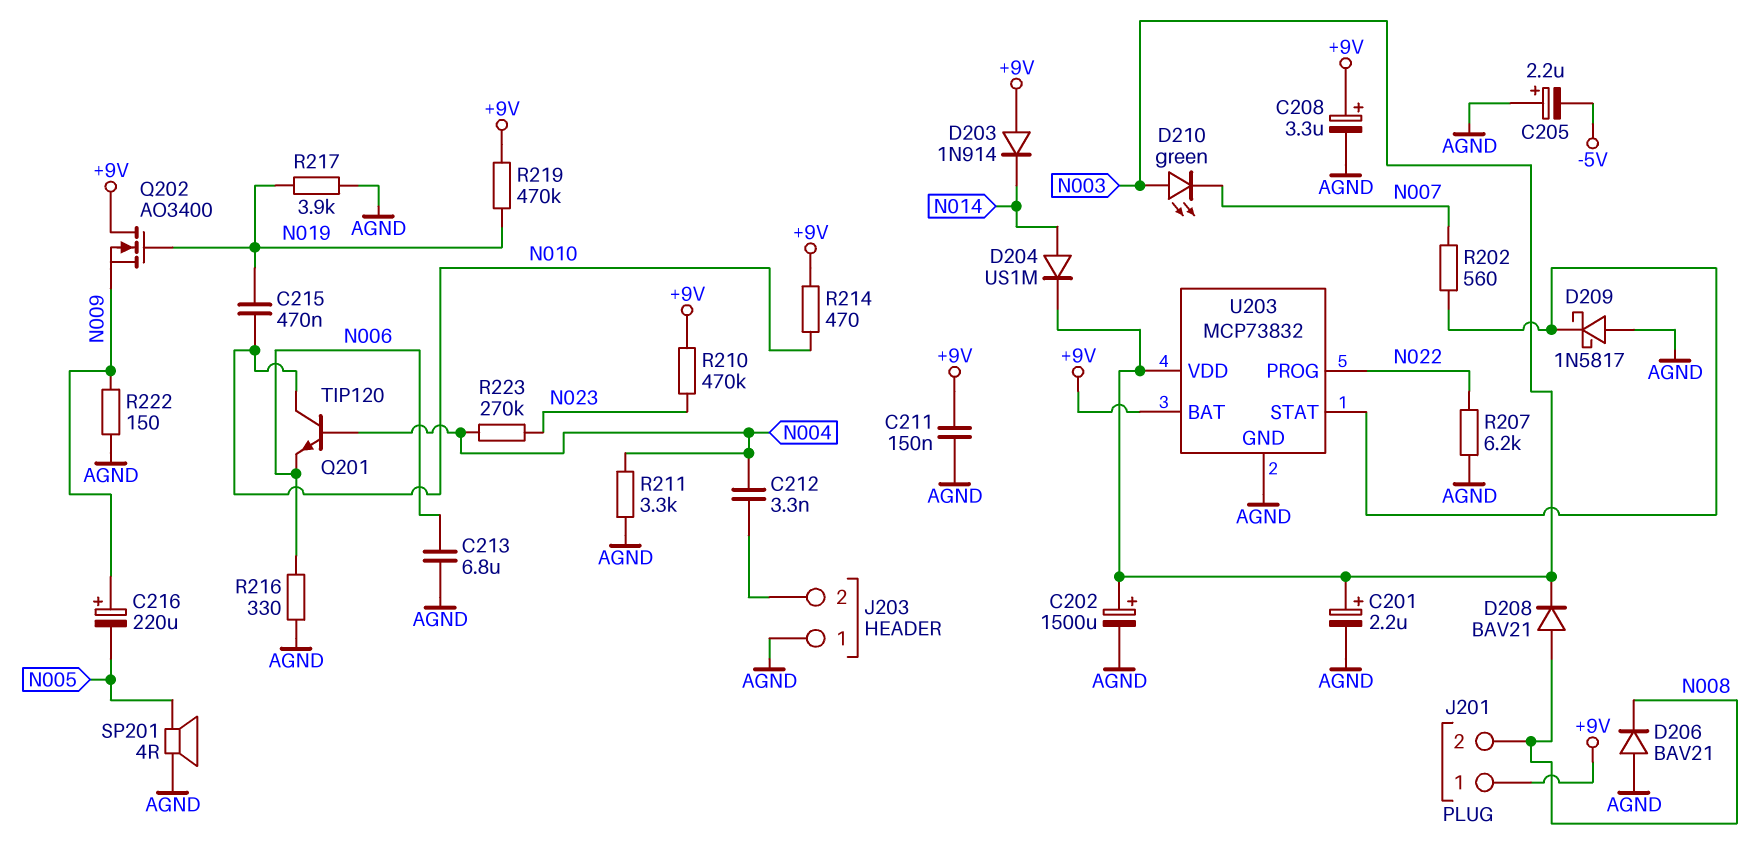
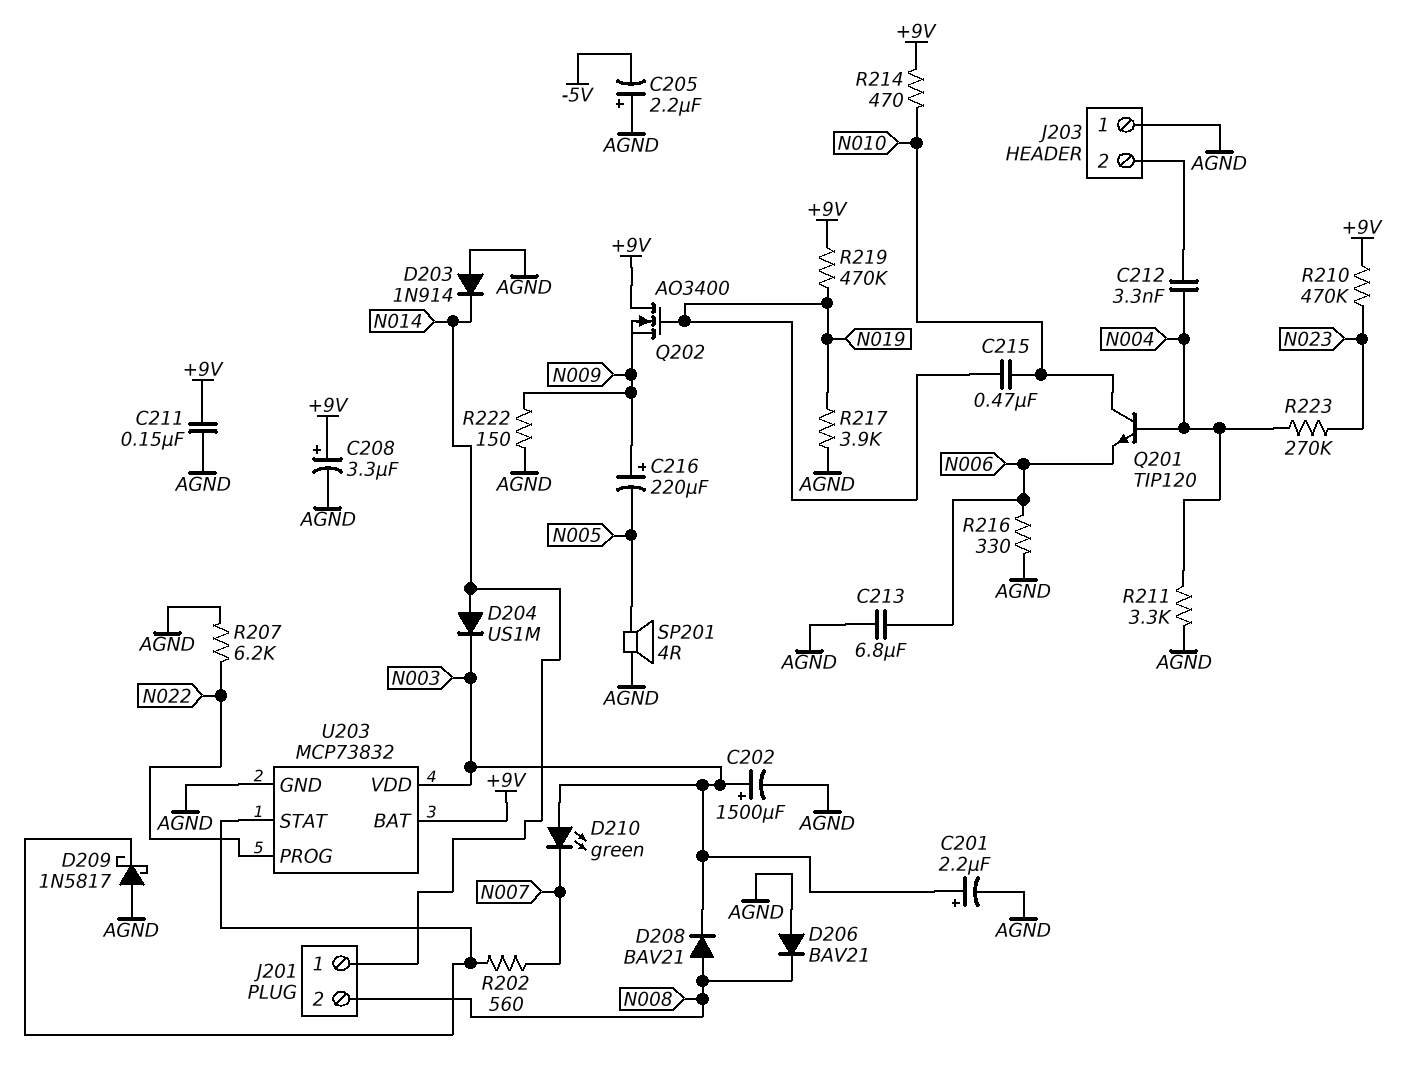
D203: diode 1N914 (A +9V, K N014) -> diode 1N914 (A AGND, K N014)
J201 pin 1: +9V -> N014

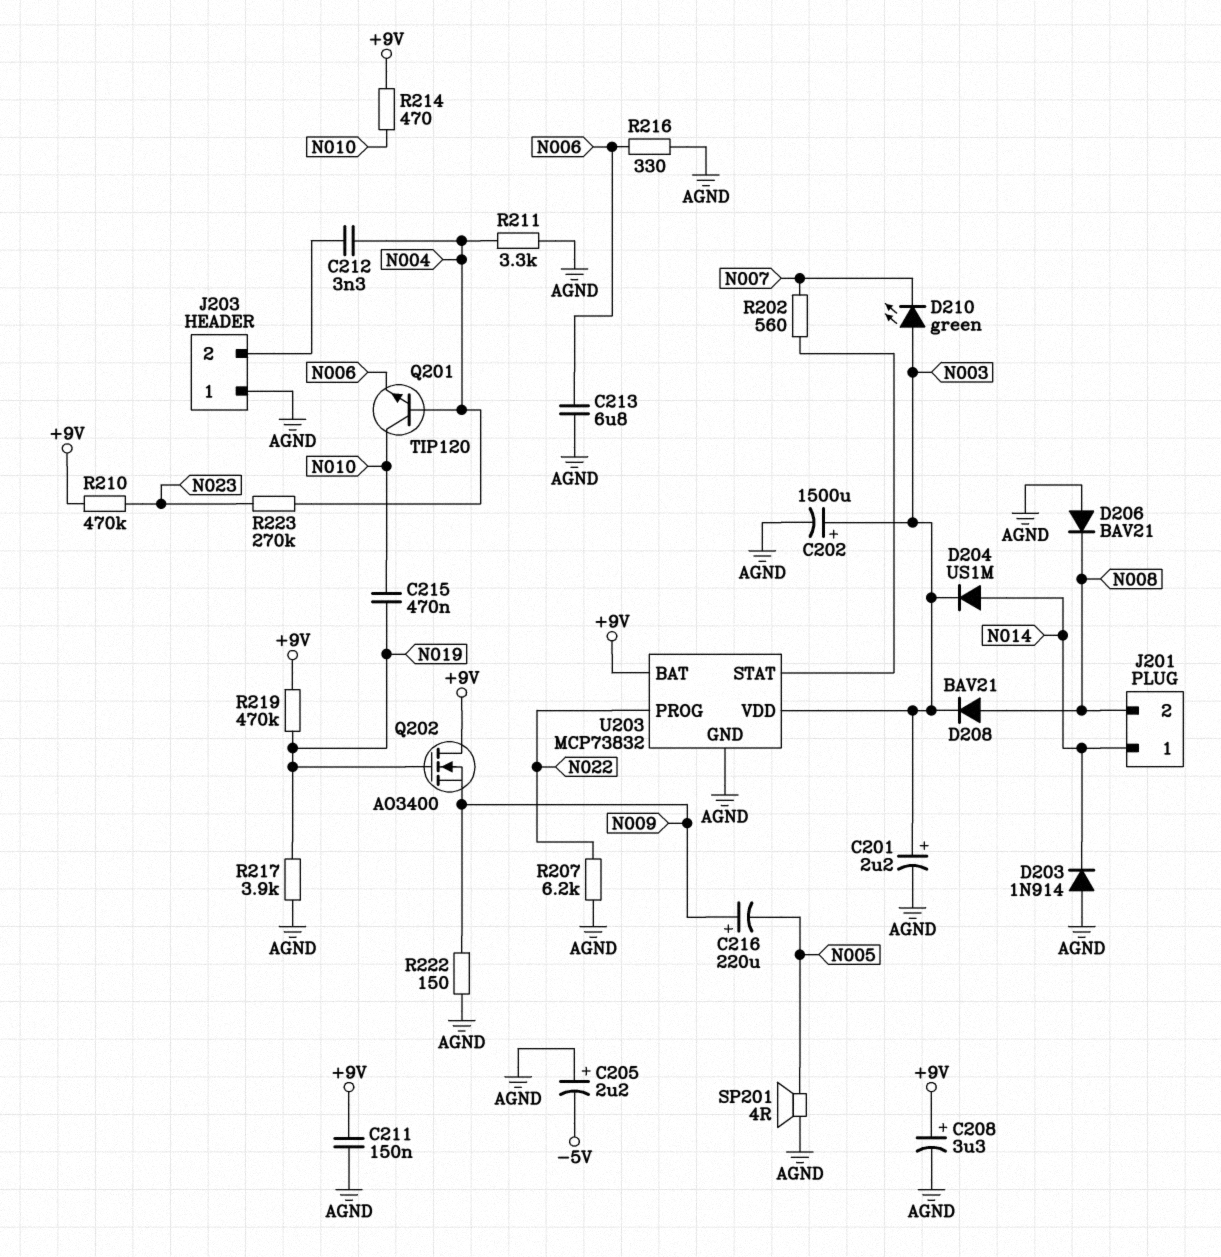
D209: schottky 1N5817 (A AGND, K U203/STAT) -> none

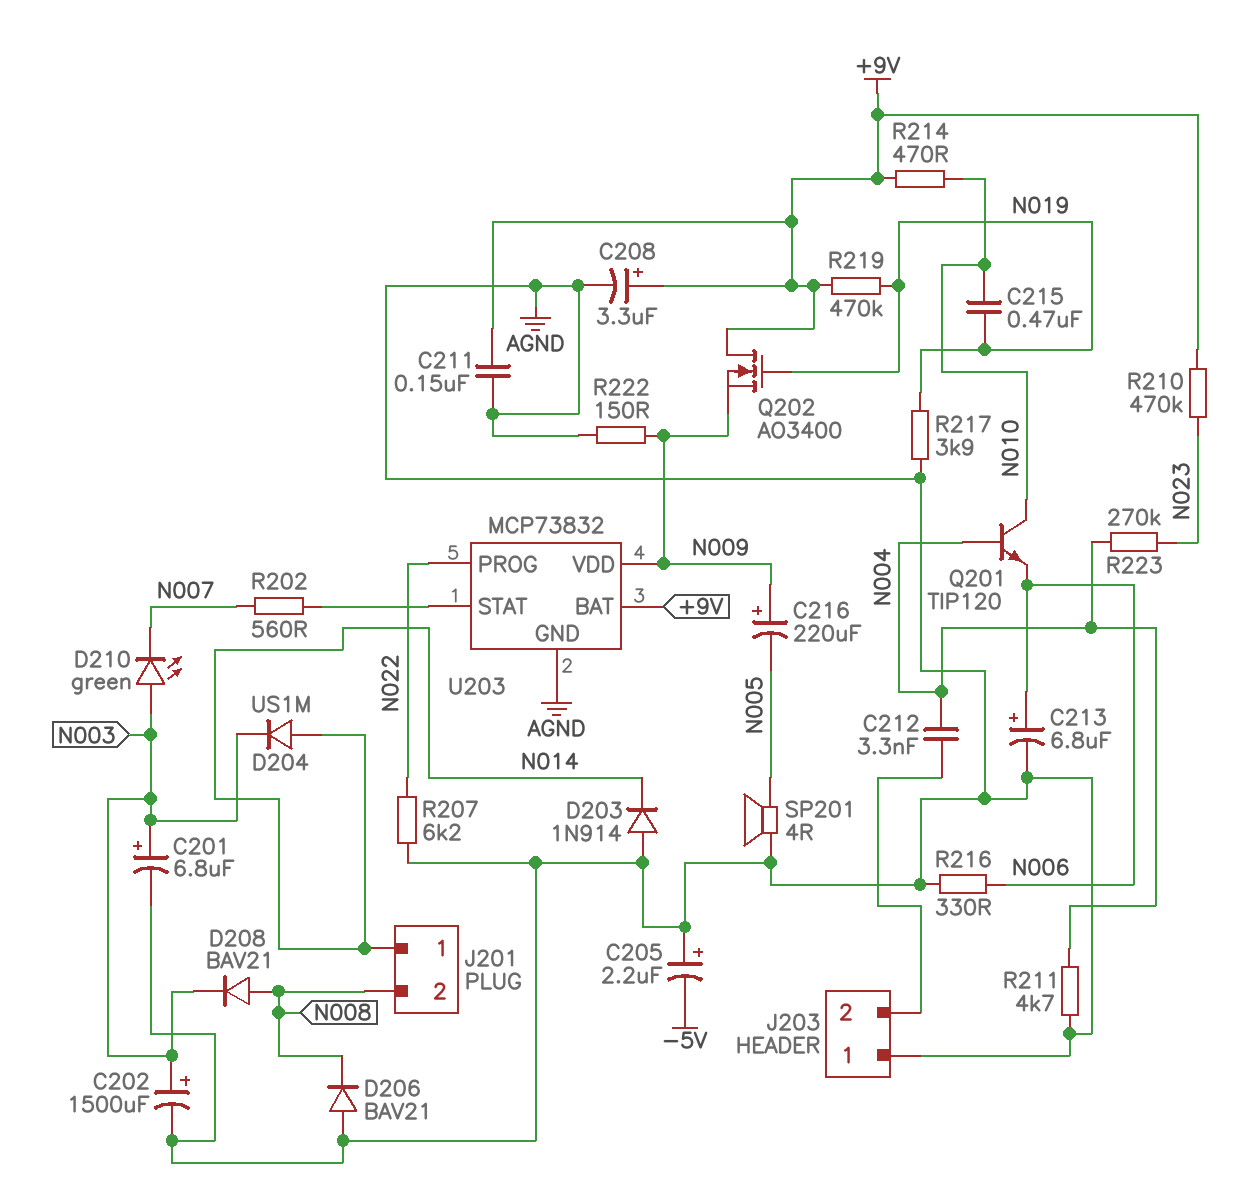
C201: 2.2uF (plus N003, minus AGND) -> 6.8uF (plus N003, minus AGND)
C213: 6.8uF (AGND, N006) -> 6.8uF (plus N006, minus AGND)
R211: 3.3k (AGND, N004) -> 4.7k (AGND, N004)
U203 pin VDD: N003 -> N009

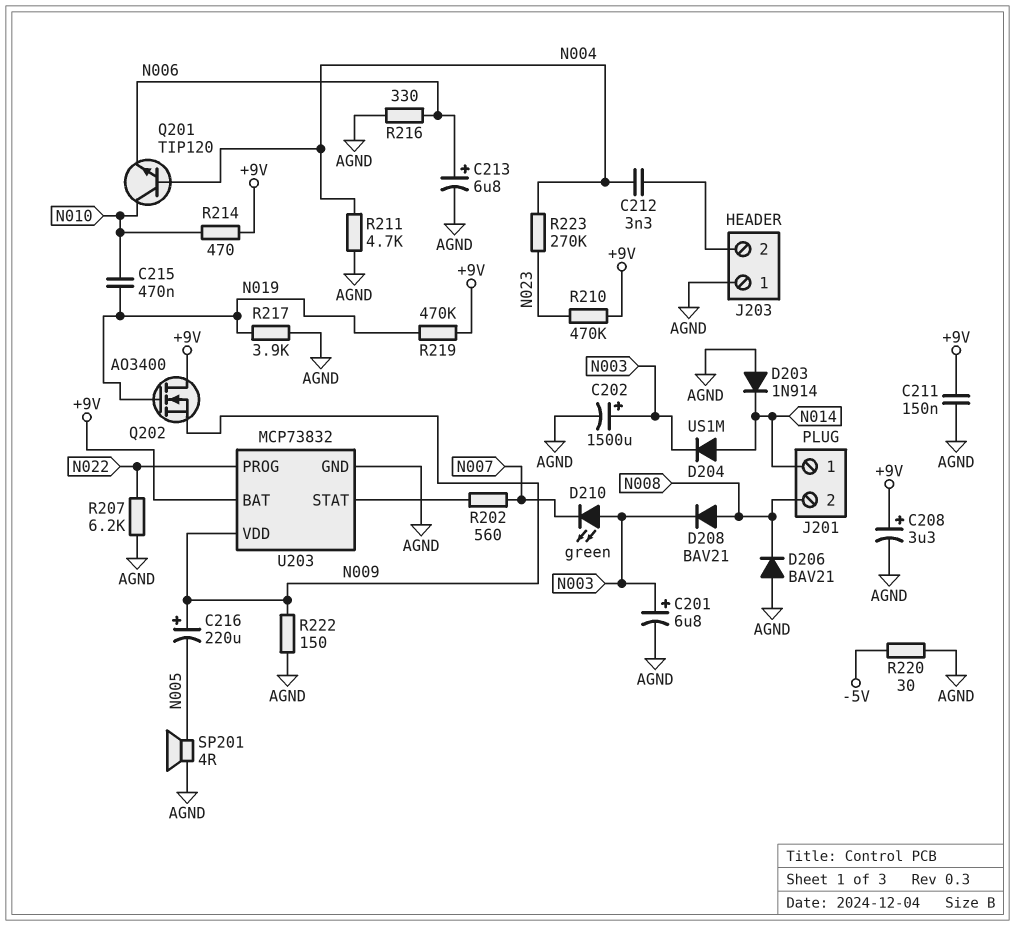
C205: 2.2uF (plus AGND, minus -5V) -> none
R220: none -> 30 (-5V, AGND)

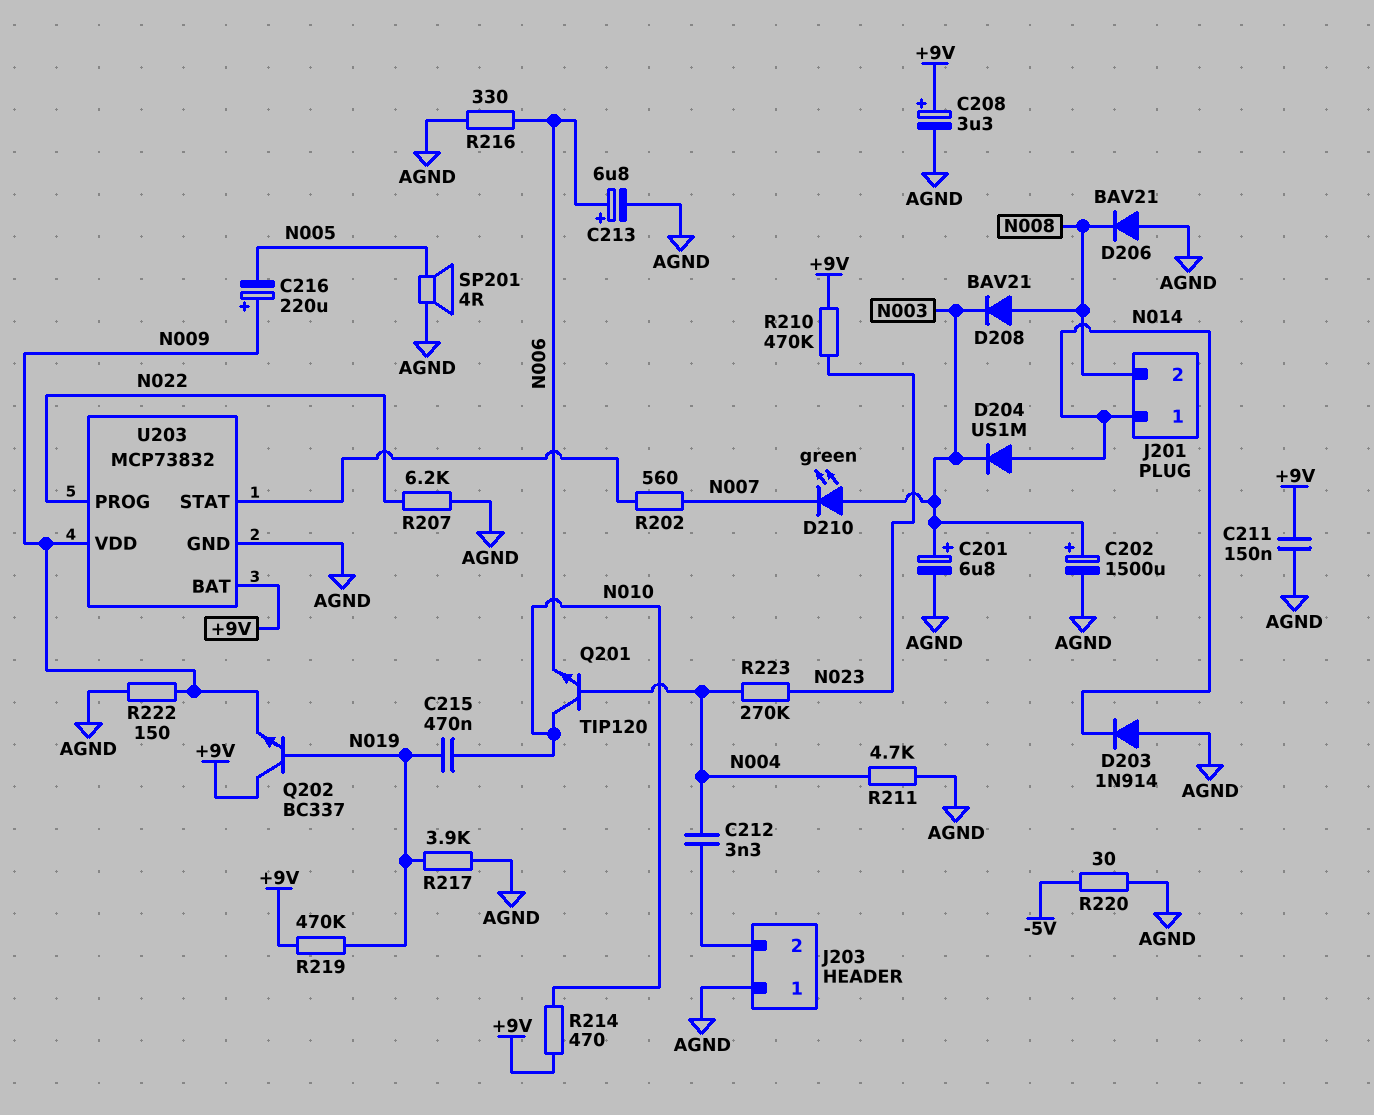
Q202: NMOS AO3400 (G N019, D +9V, S N009) -> NPN BC337 (B N019, C +9V, E N009)

